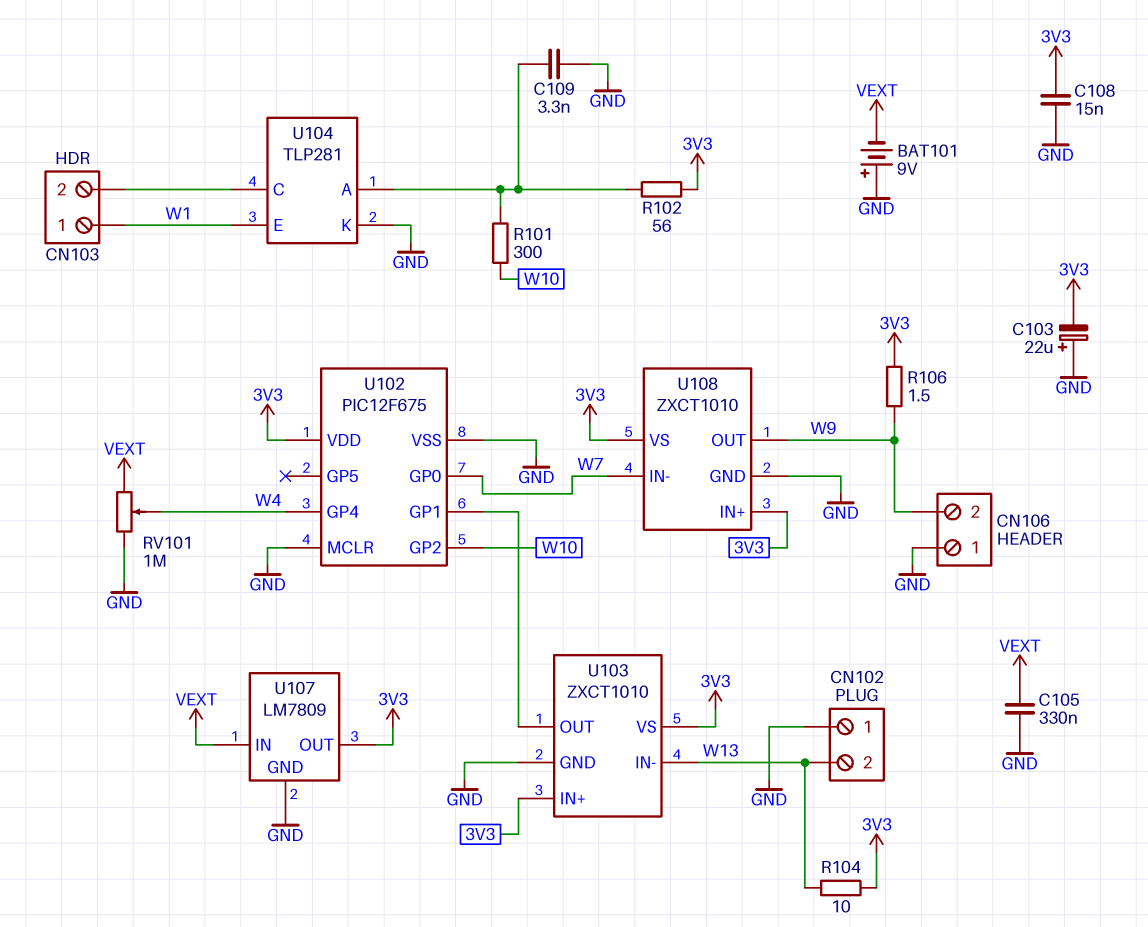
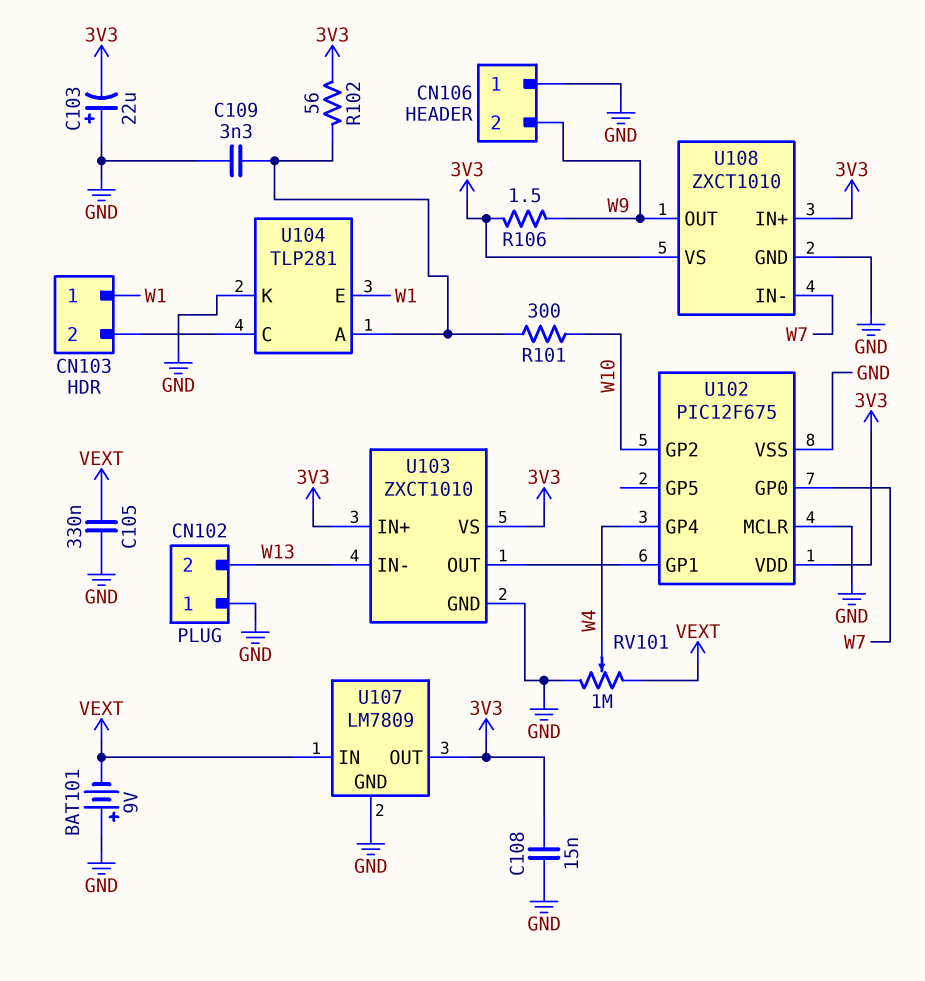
R104: 10 (3V3, W13) -> none

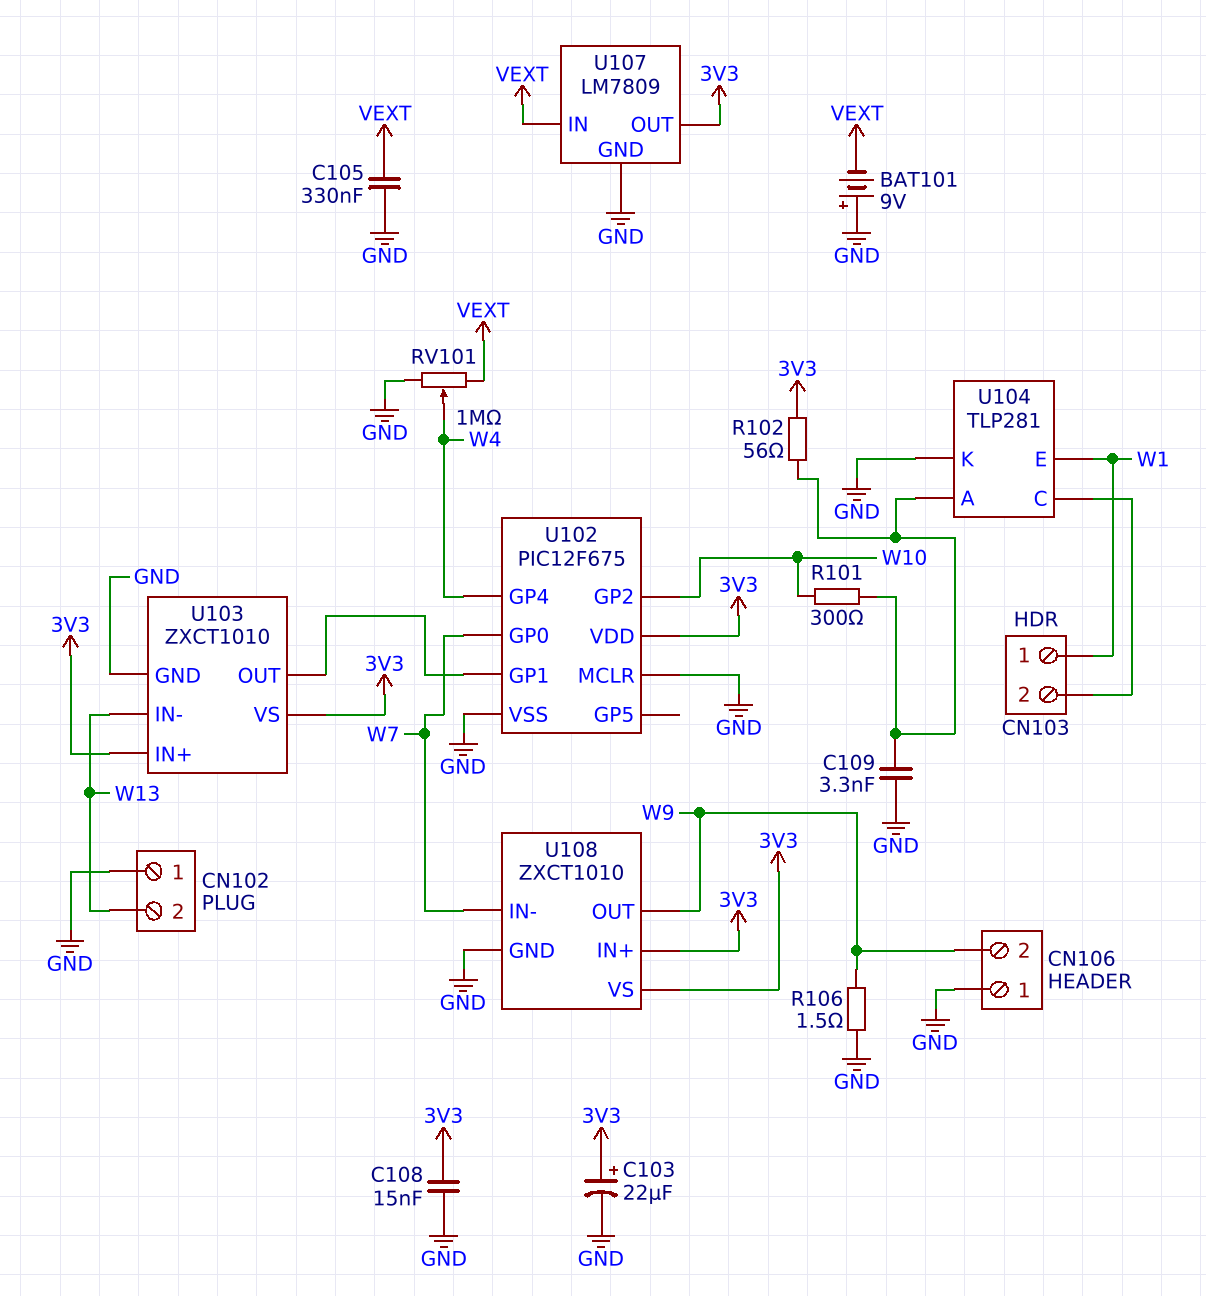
C103: 22uF (plus GND, minus 3V3) -> 22uF (plus 3V3, minus GND)
R106: 1.5 (3V3, W9) -> 1.5 (GND, W9)

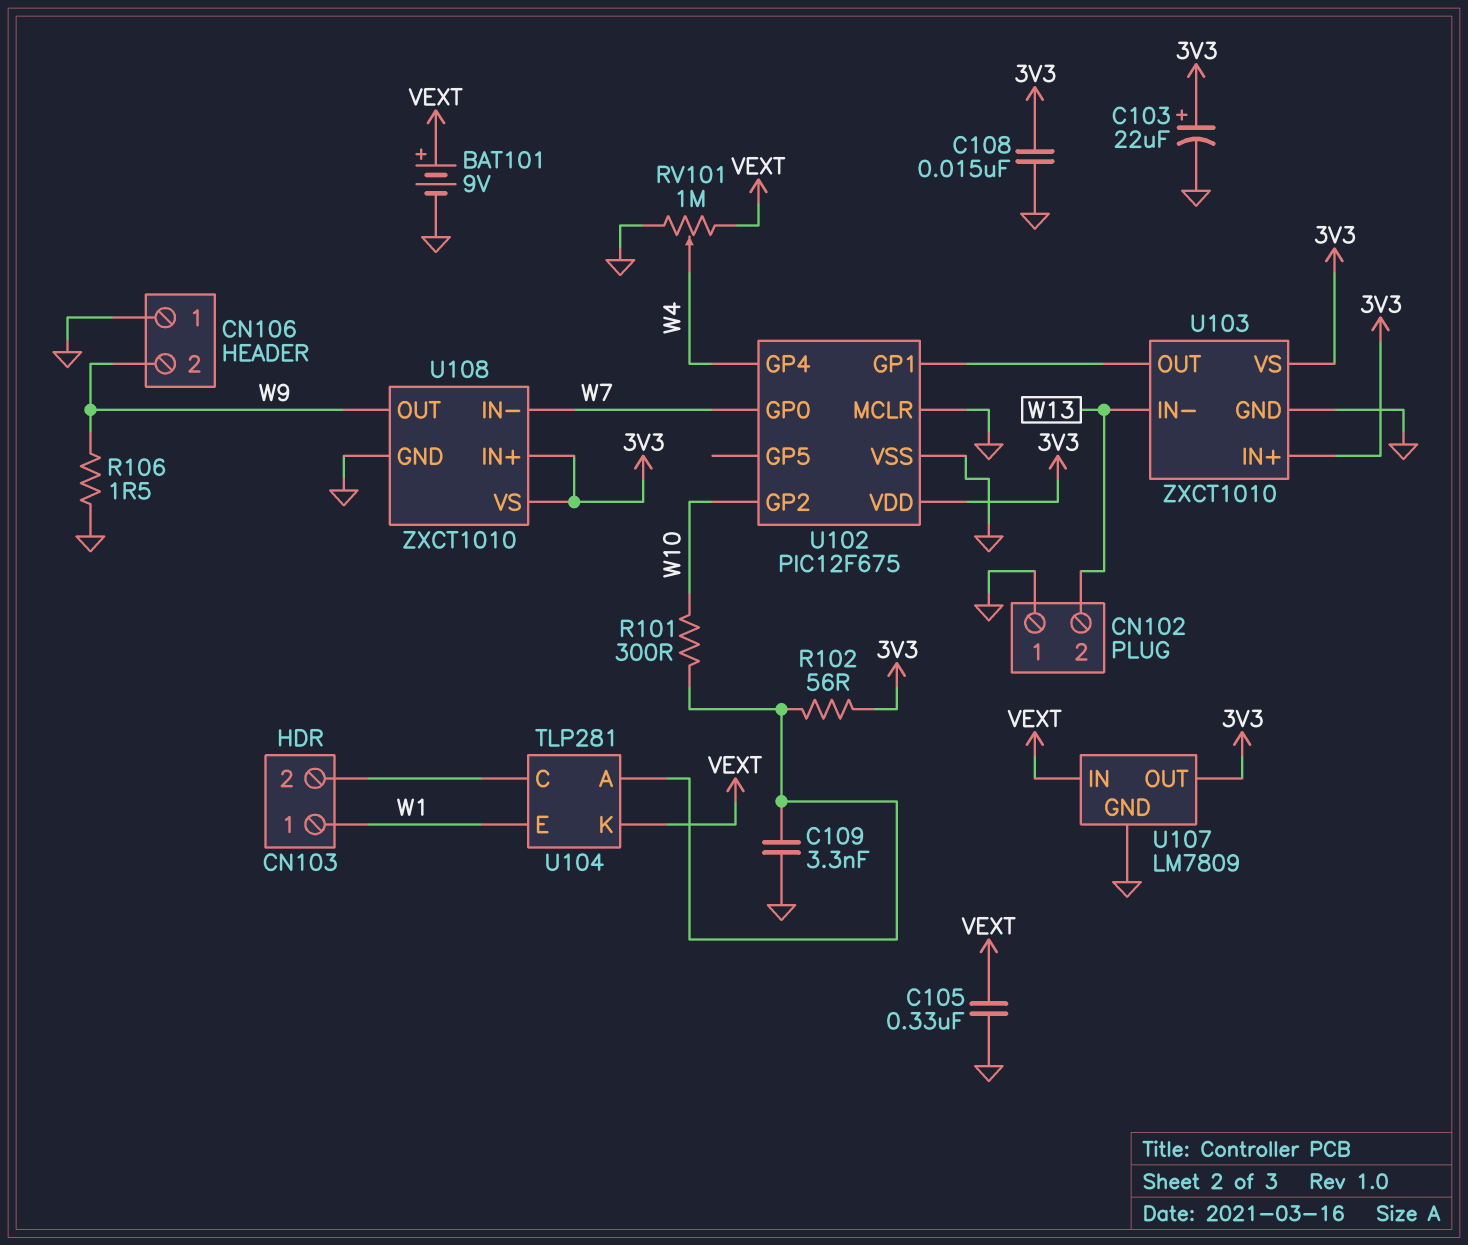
BAT101: 9V (plus GND, minus VEXT) -> 9V (plus VEXT, minus GND)
U104 pin K: GND -> VEXT

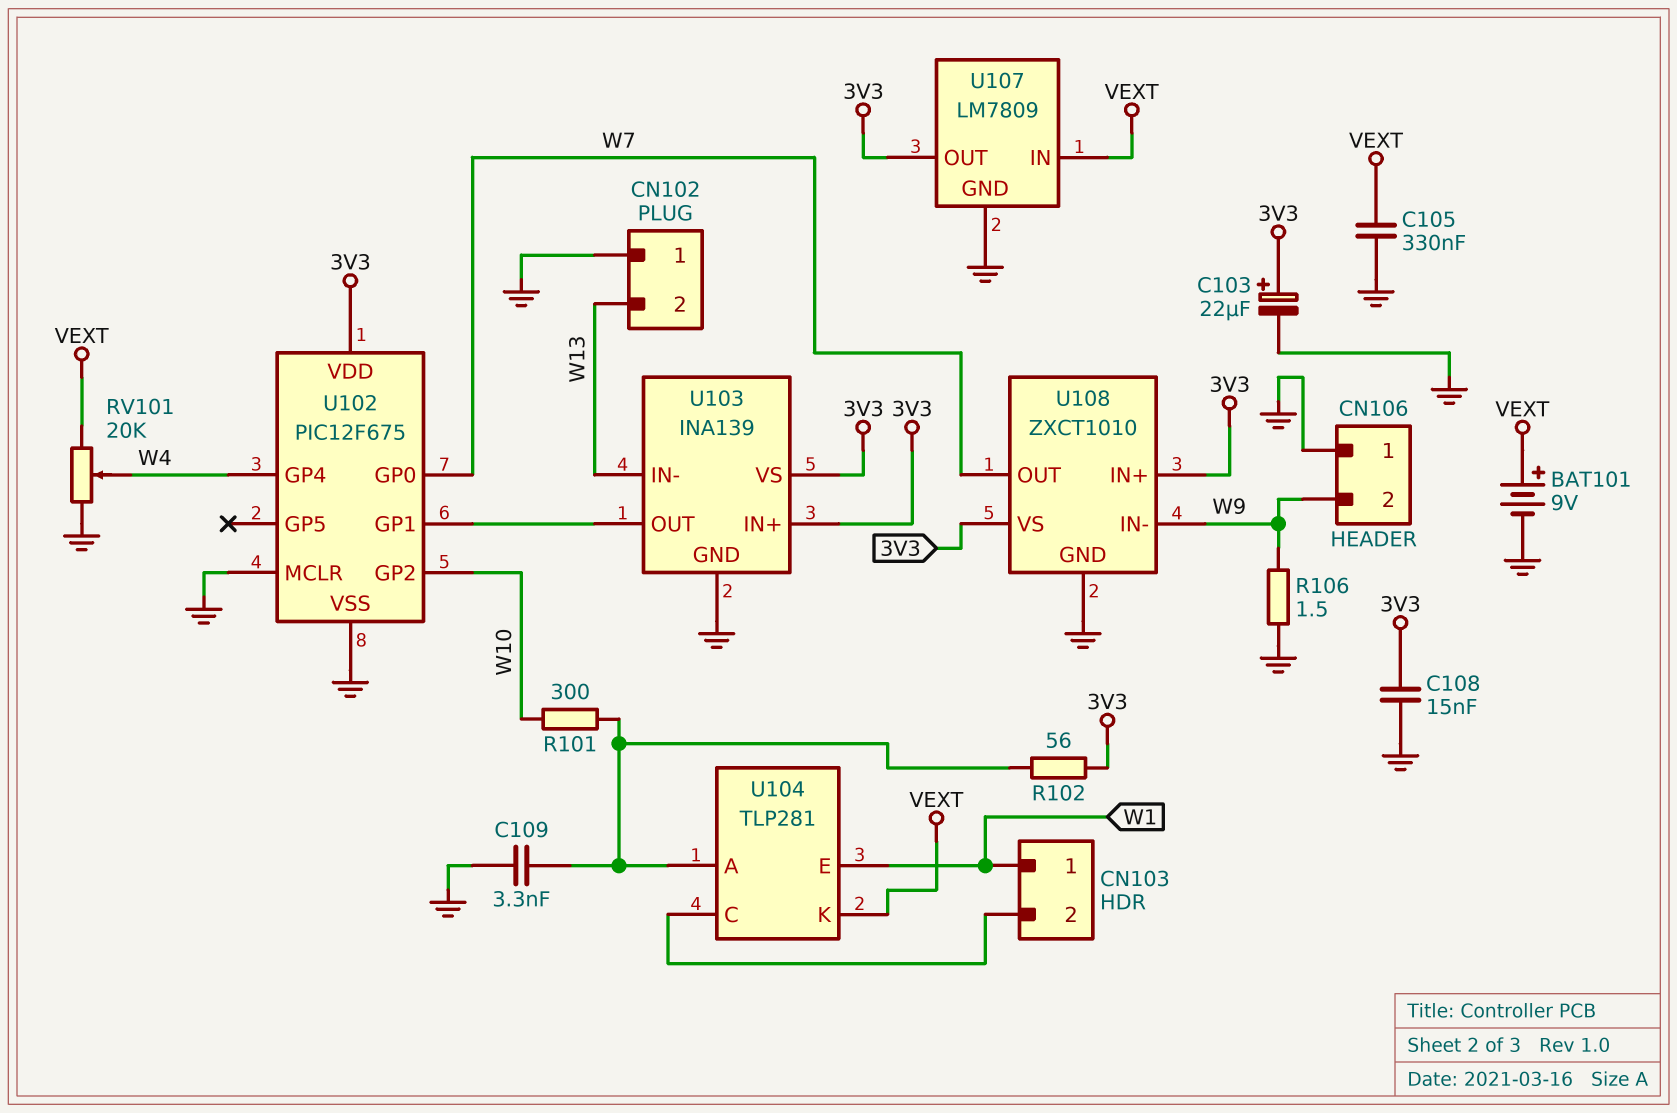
RV101: 1M (GND, VEXT, wiper W4) -> 20k (GND, VEXT, wiper W4)
U103: ZXCT1010 -> INA139
U108 pin IN-: W7 -> W9
U108 pin OUT: W9 -> W7

